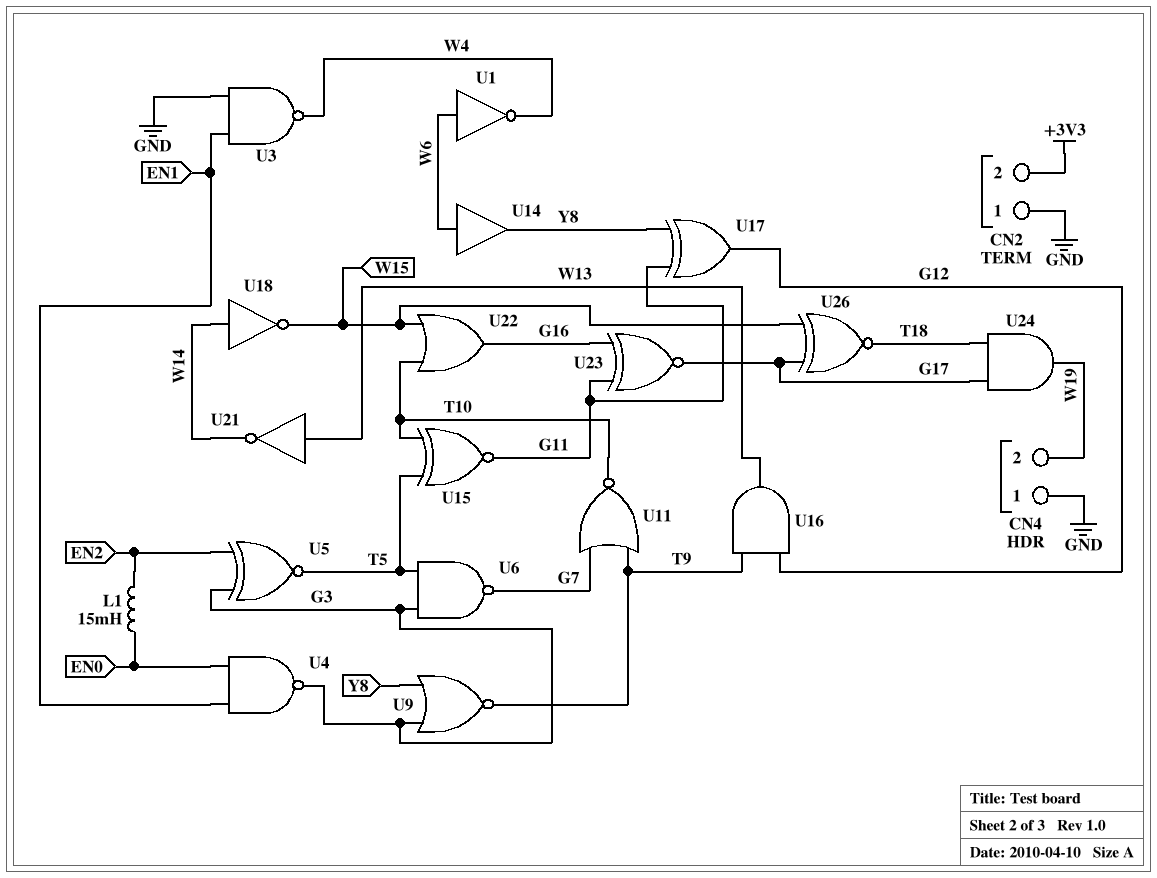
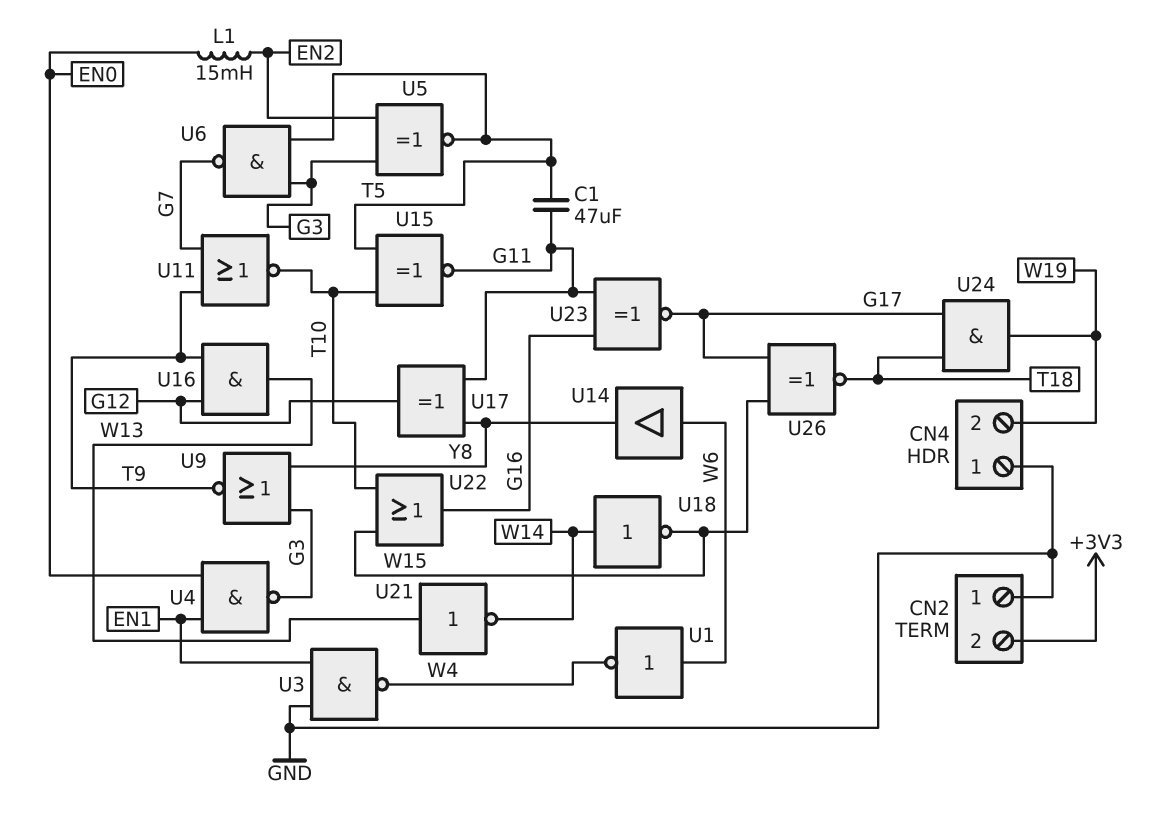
C1: none -> 47uF (G11, T5)

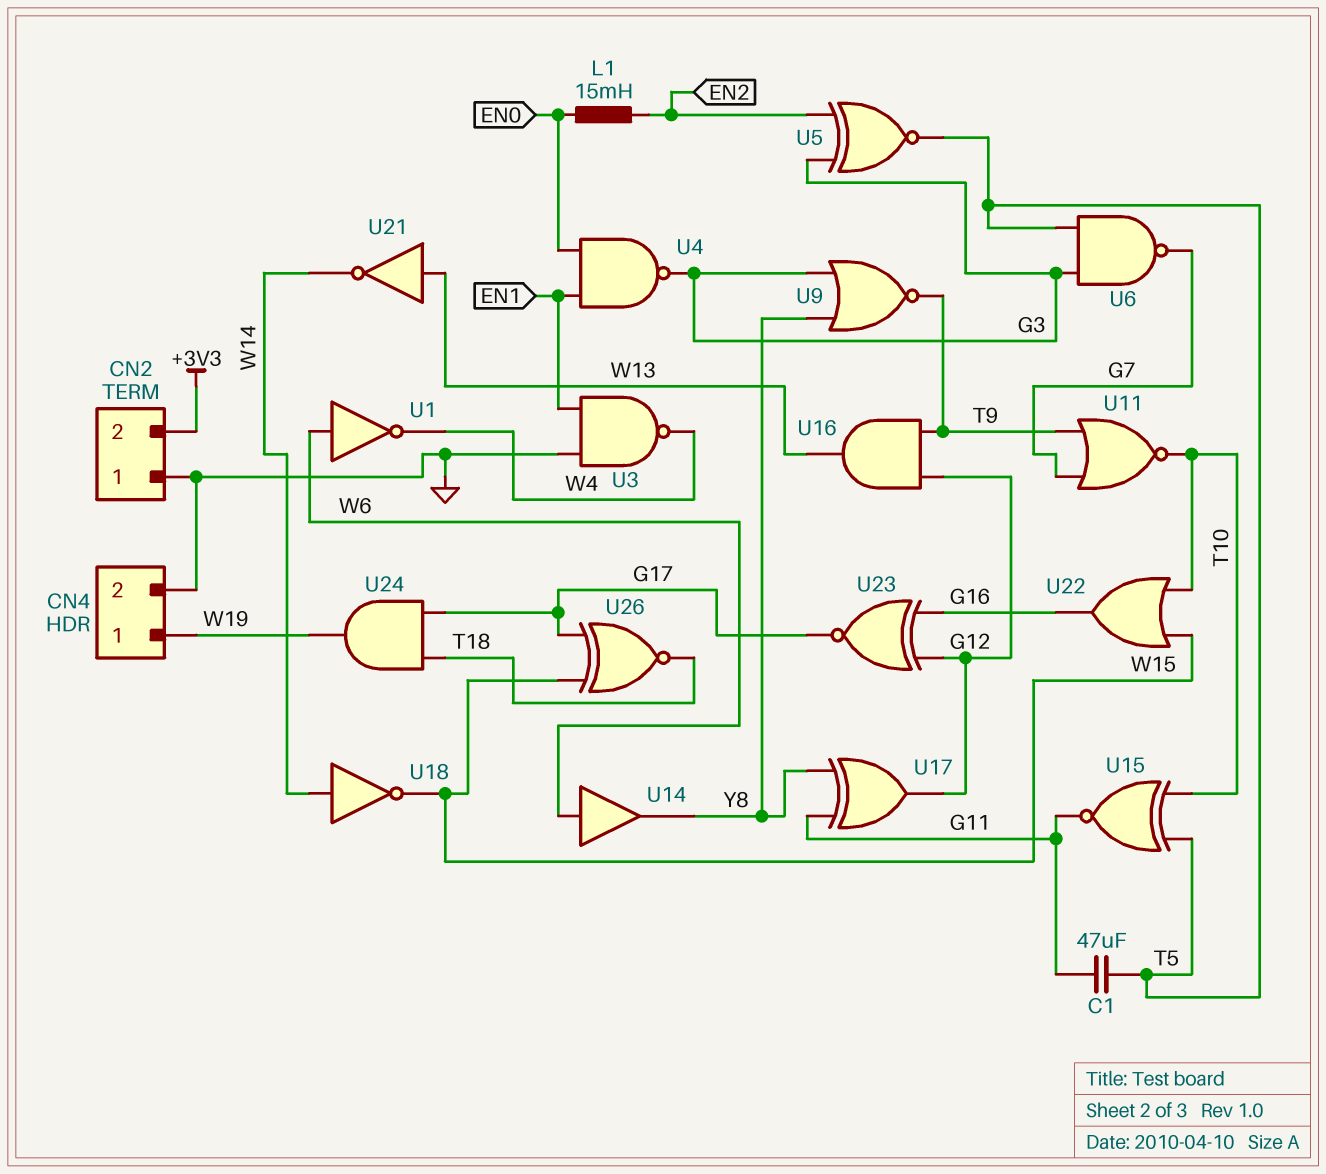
CN4 pin 1: GND -> W19
CN4 pin 2: W19 -> GND
U23: XNOR (in G11, in G16, out G17) -> XNOR (in G12, in G16, out G17)

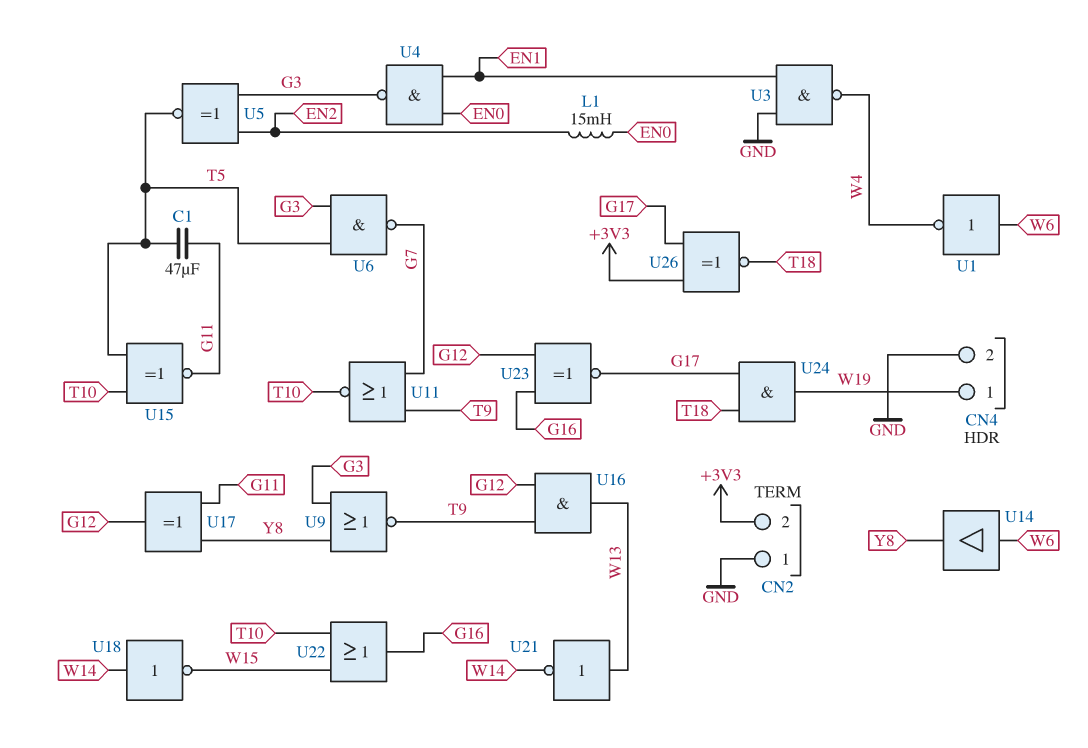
U26: XNOR (in G17, in W15, out T18) -> XNOR (in +3V3, in G17, out T18)

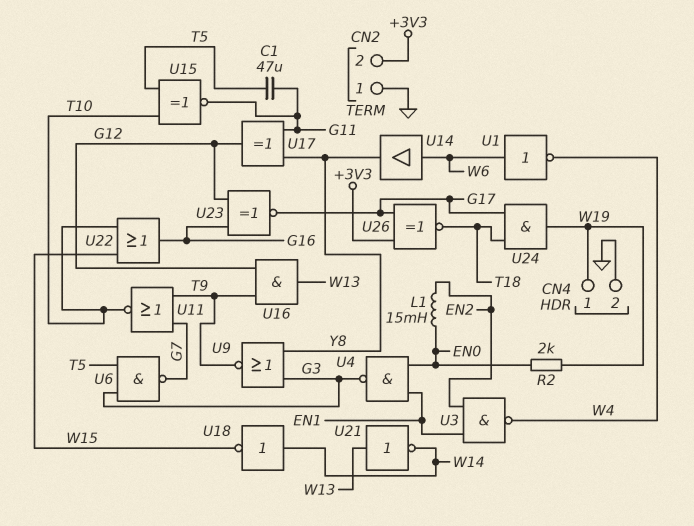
R2: none -> 2k (EN0, W19)
U3: NAND (in EN1, in GND, out W4) -> NAND (in EN1, in EN2, out W4)
U5: XNOR (in EN2, in G3, out T5) -> none

